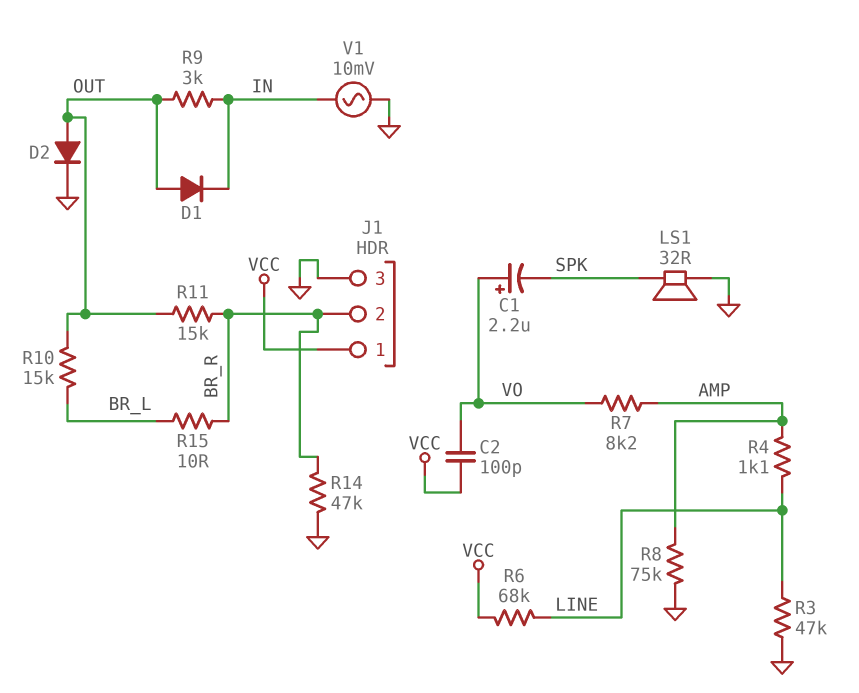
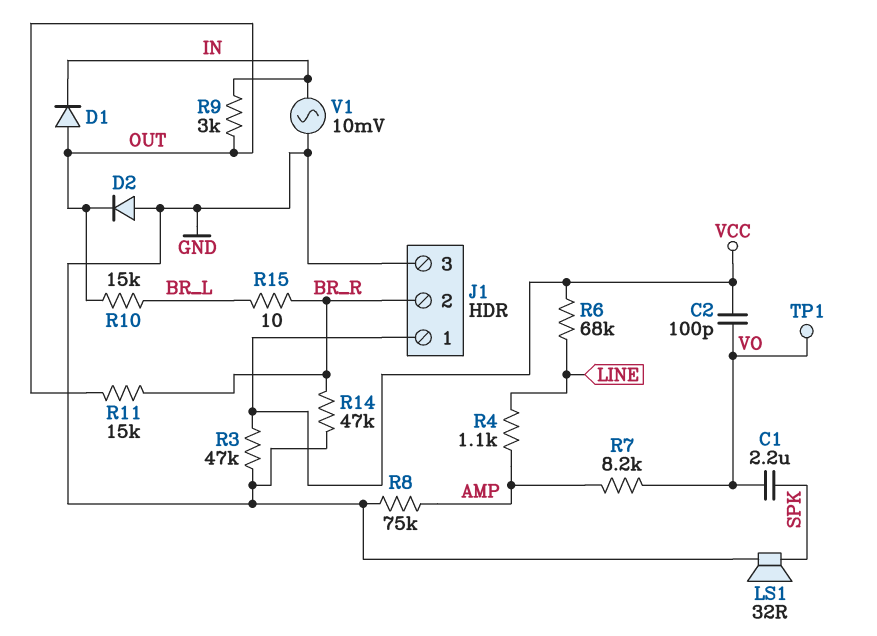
C1: 2.2uF (plus VO, minus SPK) -> 2.2uF (SPK, VO)
D2: diode (A OUT, K GND) -> diode (A GND, K OUT)
R3: 47k (GND, LINE) -> 47k (GND, VCC)
TP1: none -> test point (VO)

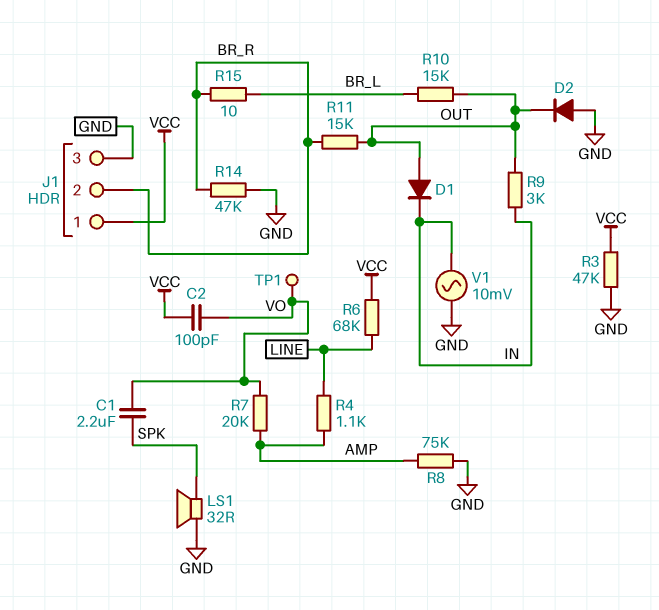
R7: 8.2k (AMP, VO) -> 20k (AMP, VO)

